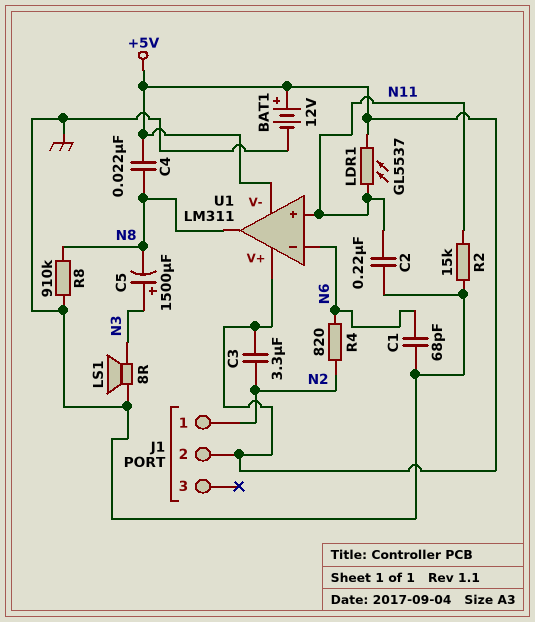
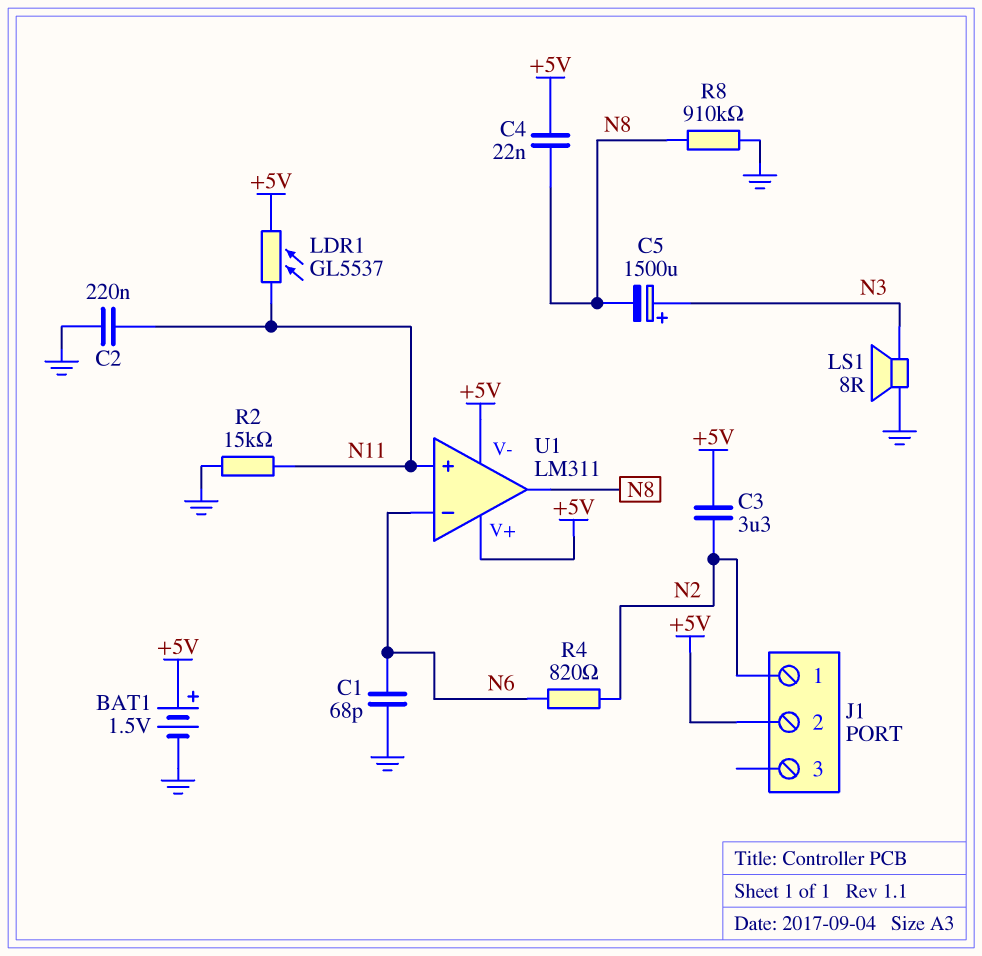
BAT1: 12V (plus +5V, minus GND) -> 1.5V (plus +5V, minus GND)

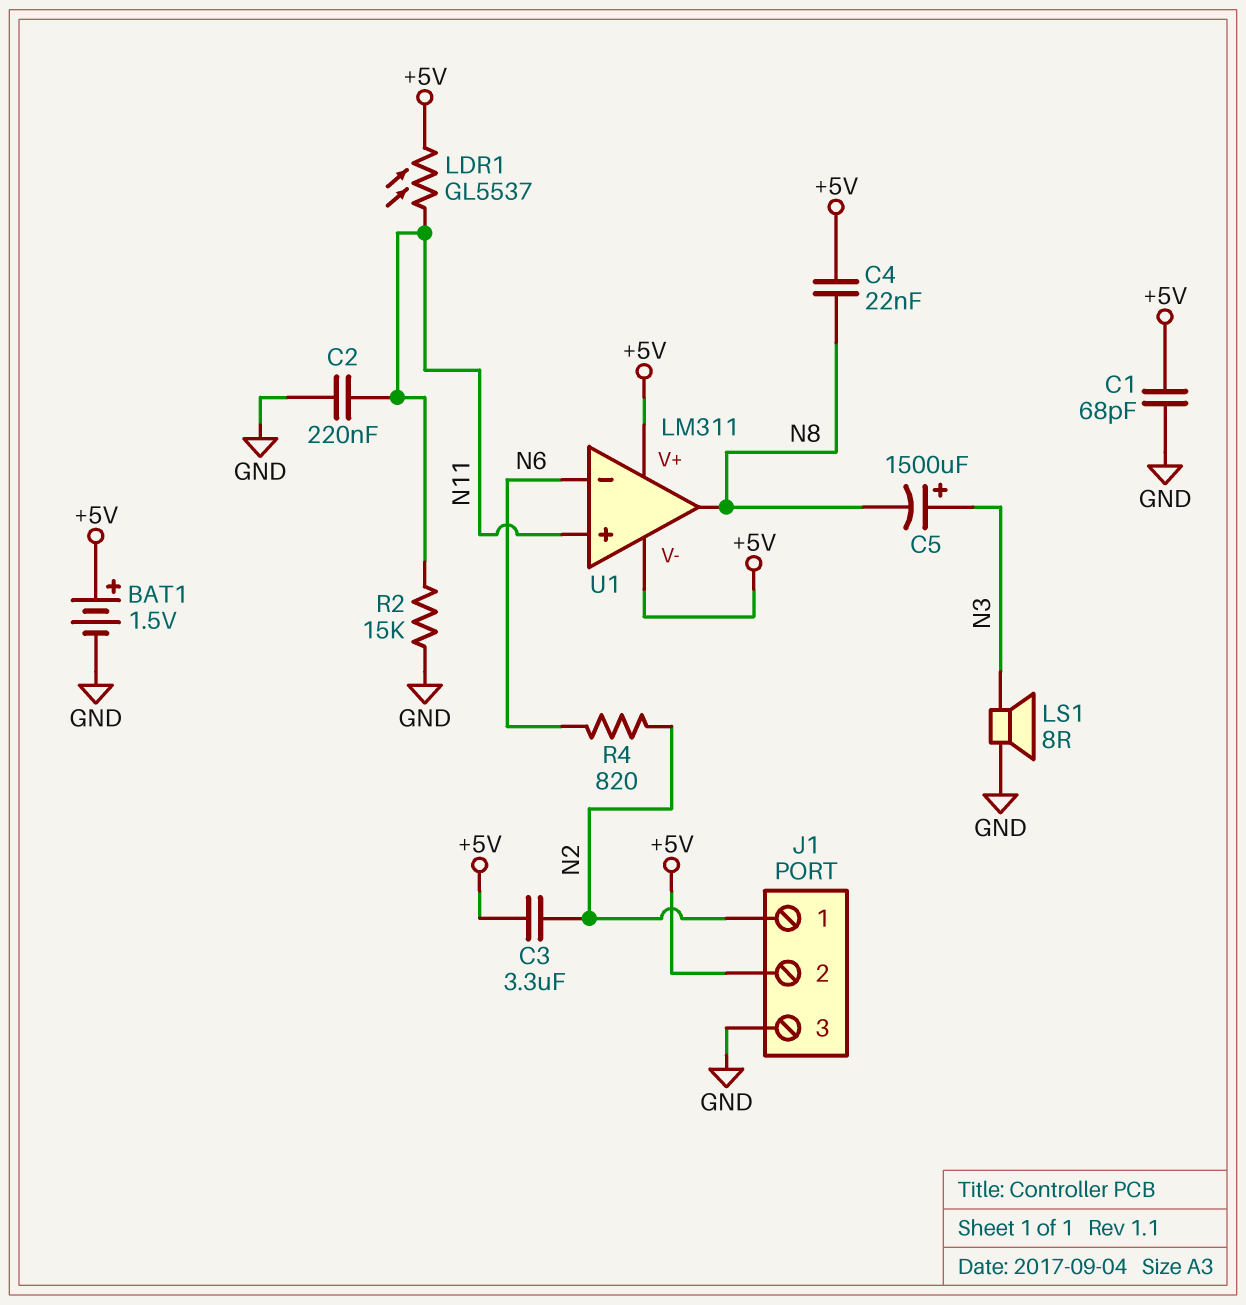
C1: 68pF (GND, N6) -> 68pF (+5V, GND)
J1 pin 3: none -> GND
R8: 910k (GND, N8) -> none

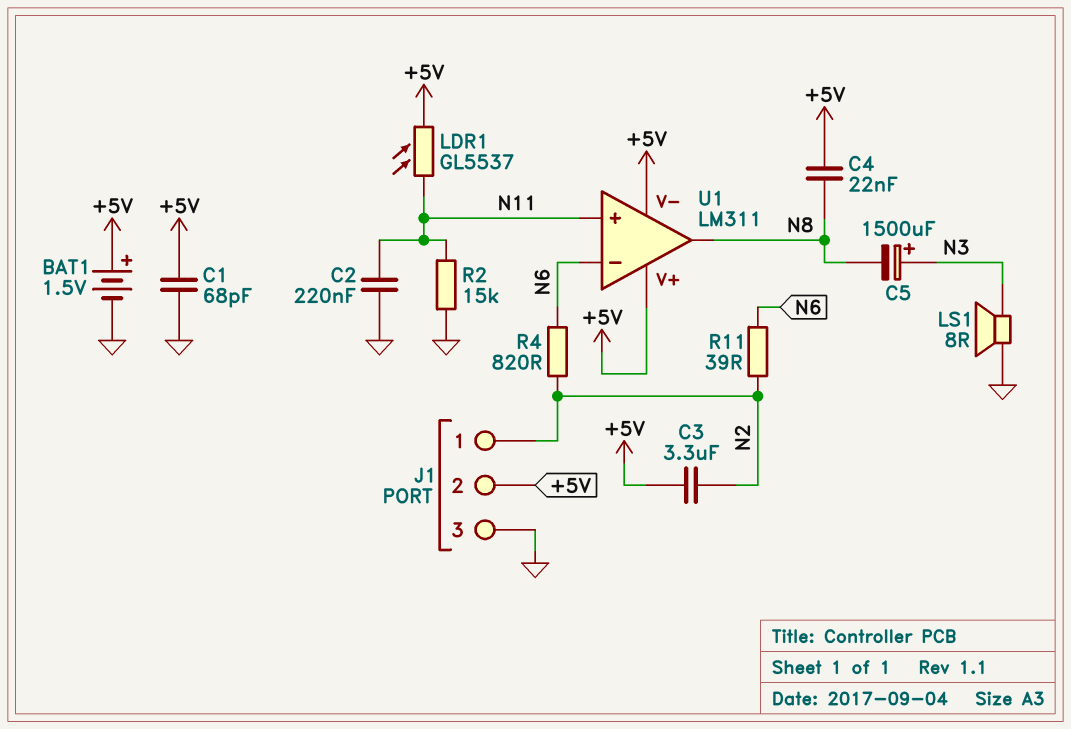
R11: none -> 39 (N2, N6)

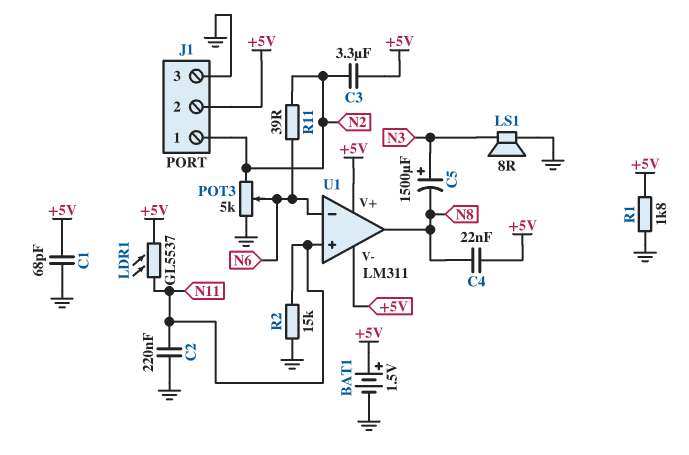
POT3: none -> 5k (GND, N2, wiper N6)
R1: none -> 1.8k (+5V, GND)
R4: 820 (N2, N6) -> none

